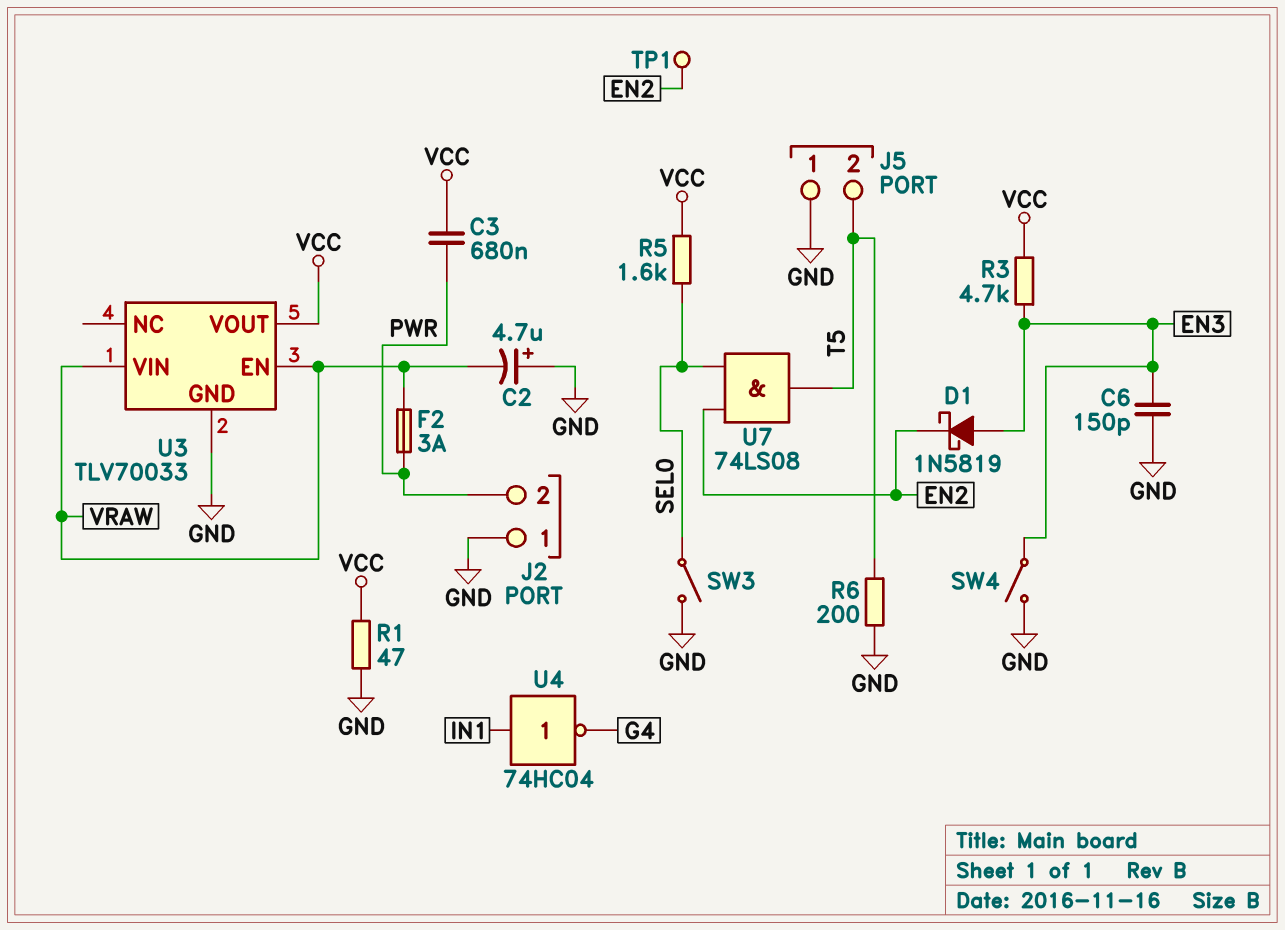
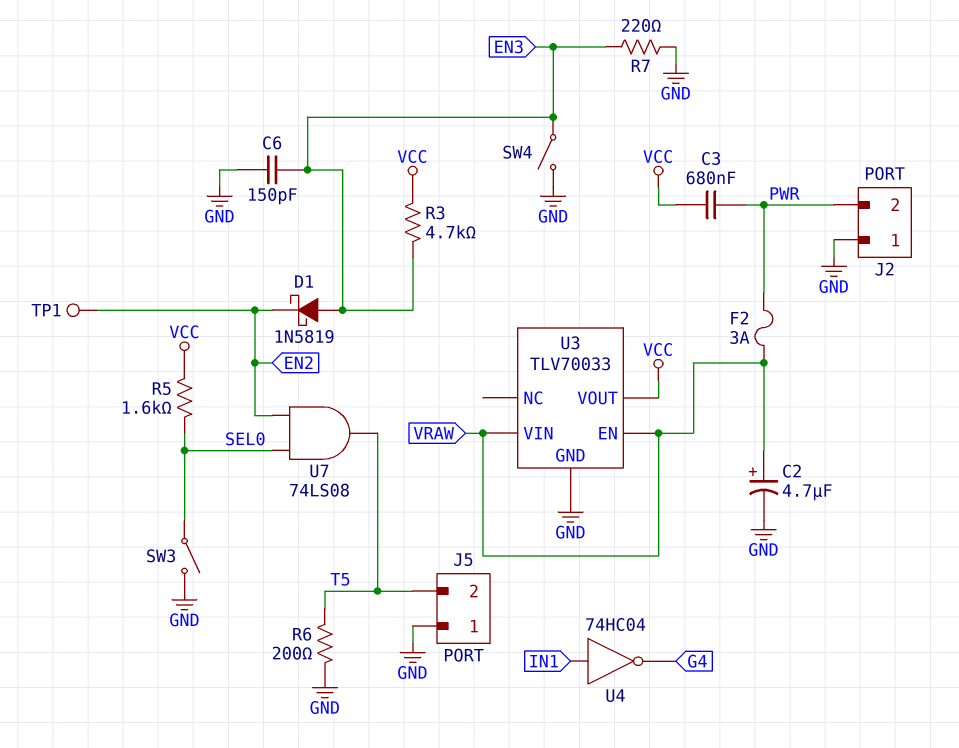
C2: 4.7uF (plus GND, minus VRAW) -> 4.7uF (plus VRAW, minus GND)
R1: 47 (GND, VCC) -> none
R7: none -> 220 (EN3, GND)

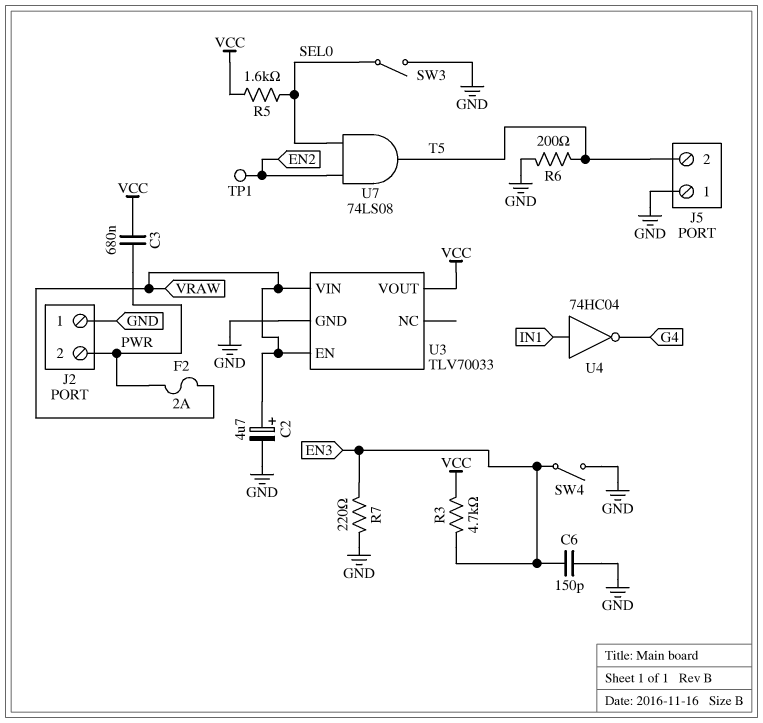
D1: schottky 1N5819 (A EN3, K EN2) -> none
F2: 3A (PWR, VRAW) -> 2A (PWR, VRAW)

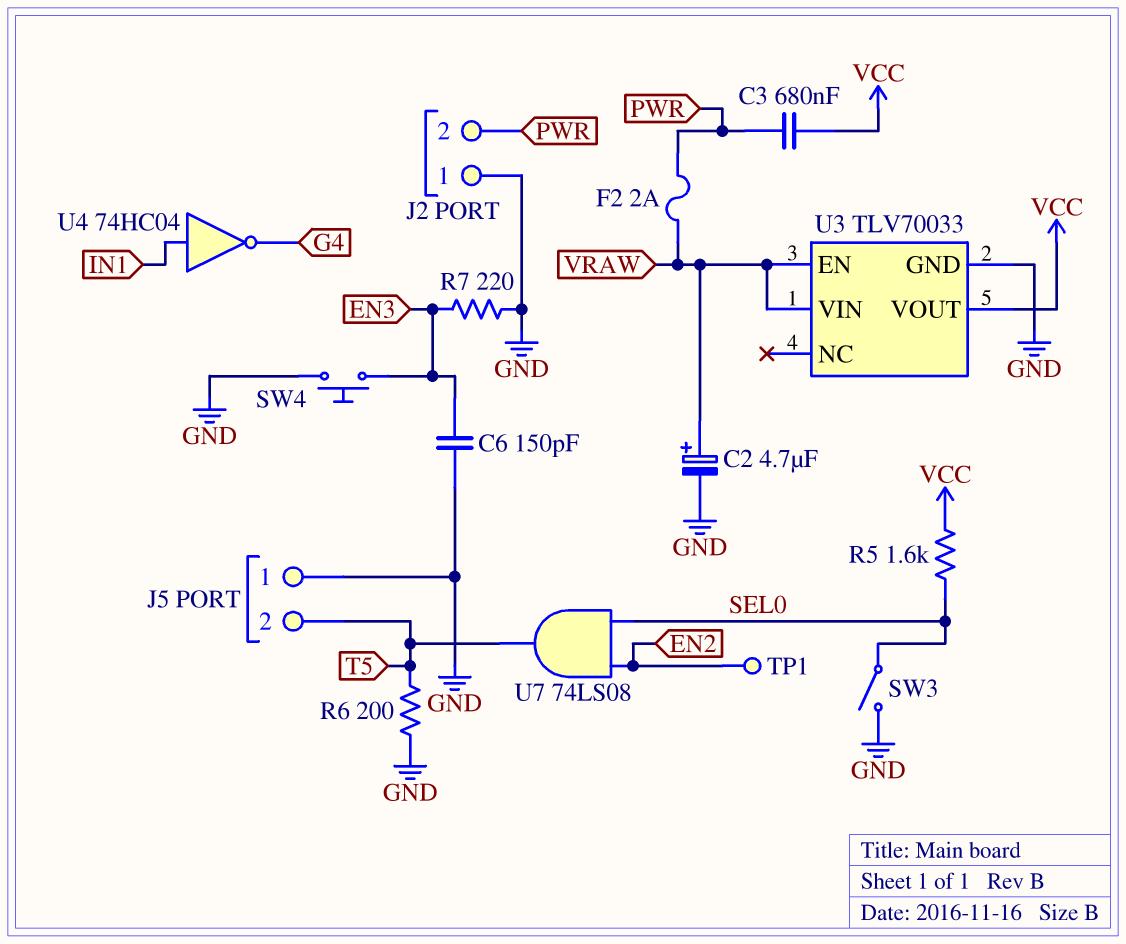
R3: 4.7k (EN3, VCC) -> none
SW4: switch (EN3, GND) -> button (EN3, GND)

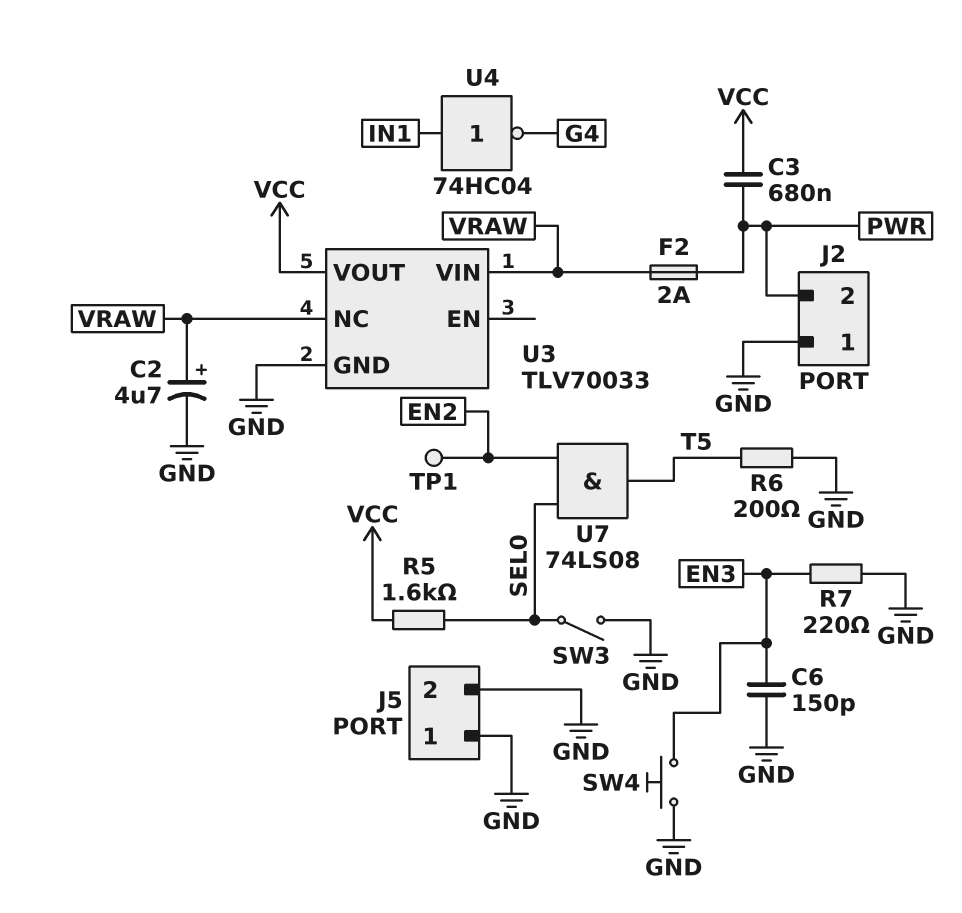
J5 pin 2: T5 -> GND
U3 pin EN: VRAW -> none
U3 pin NC: none -> VRAW

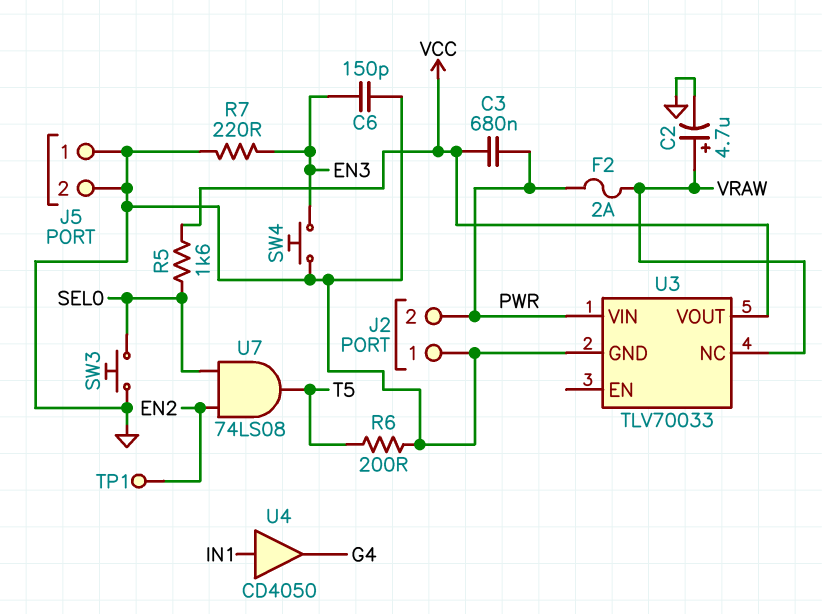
SW3: switch (GND, SEL0) -> button (GND, SEL0)
U3 pin VIN: VRAW -> PWR
U4: NOT 74HC04 (in IN1, out G4) -> buffer CD4050 (in IN1, out G4)

